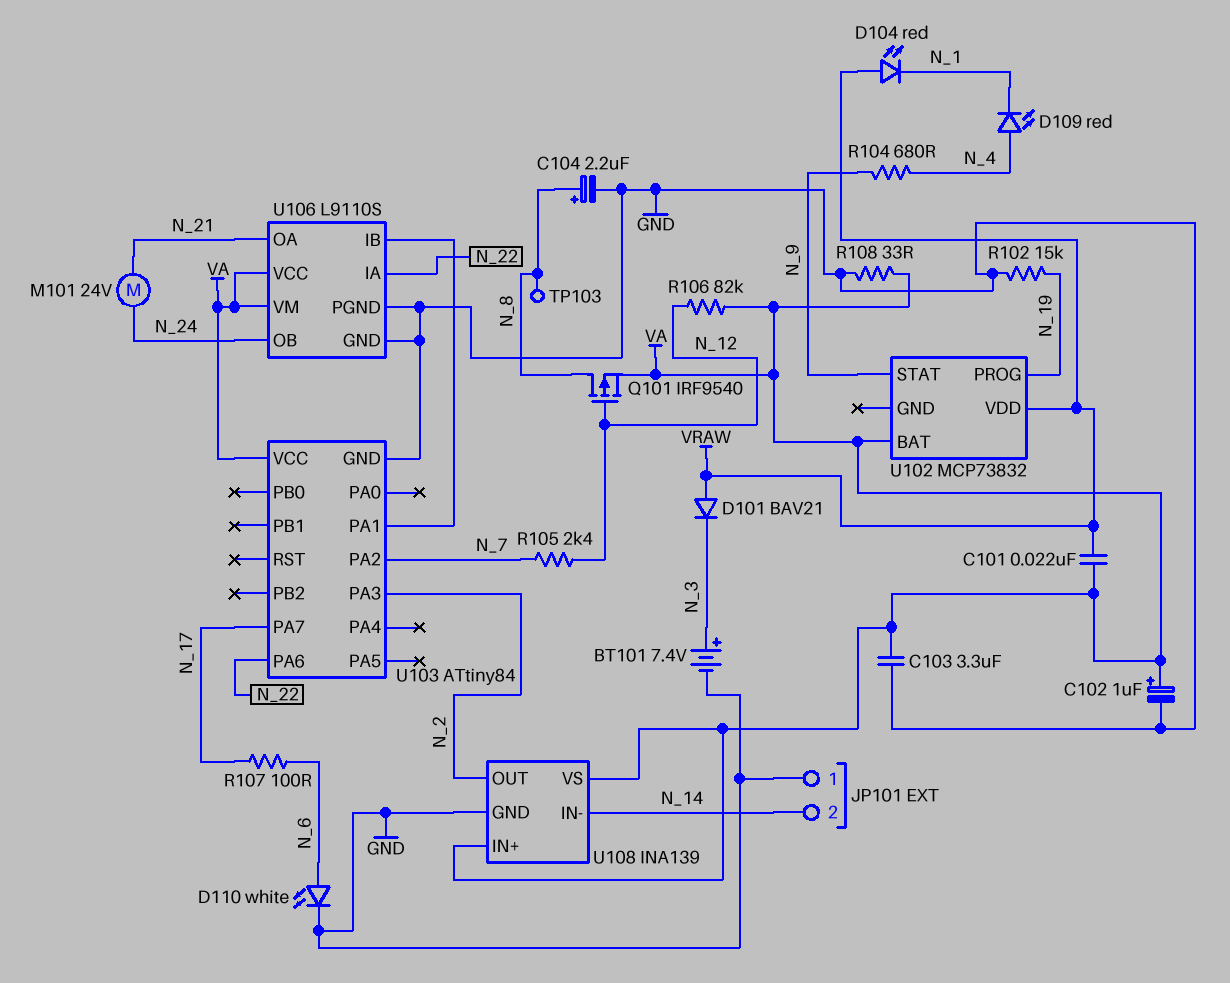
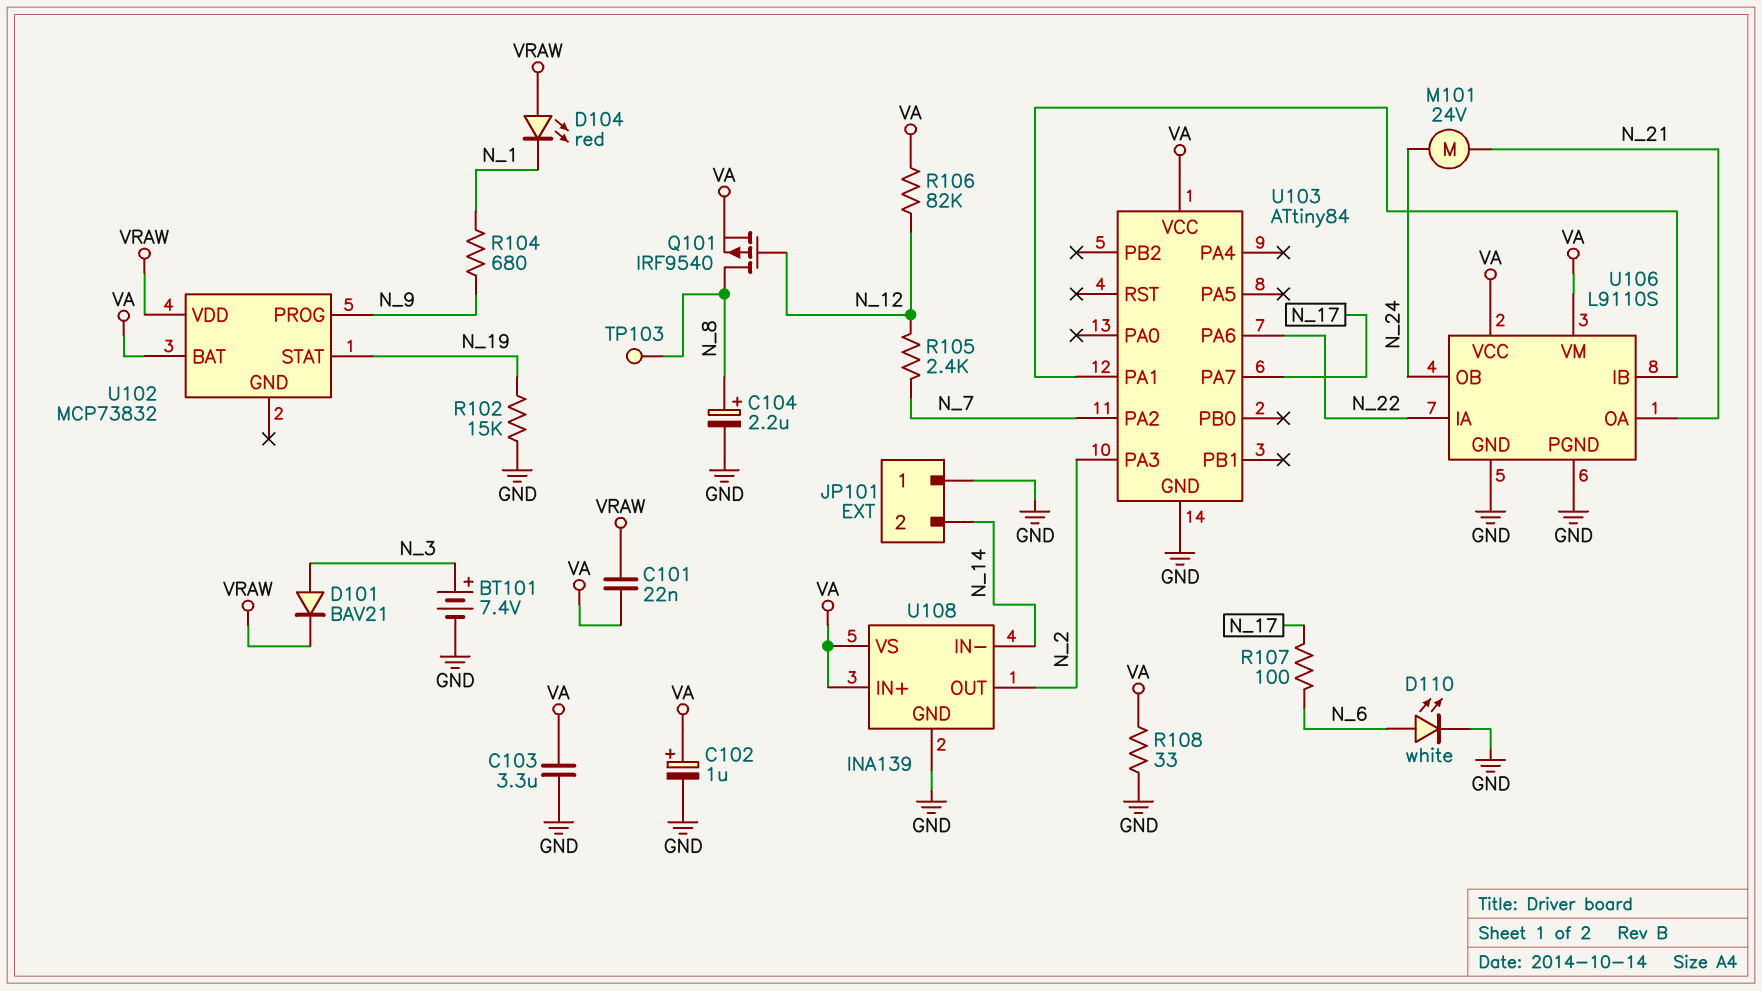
D101: diode BAV21 (A VRAW, K N_3) -> diode BAV21 (A N_3, K VRAW)
D109: LED red (A N_4, K N_1) -> none
R104: 680 (N_4, N_9) -> 680 (N_1, N_9)
U102 pin PROG: N_19 -> N_9
U102 pin STAT: N_9 -> N_19

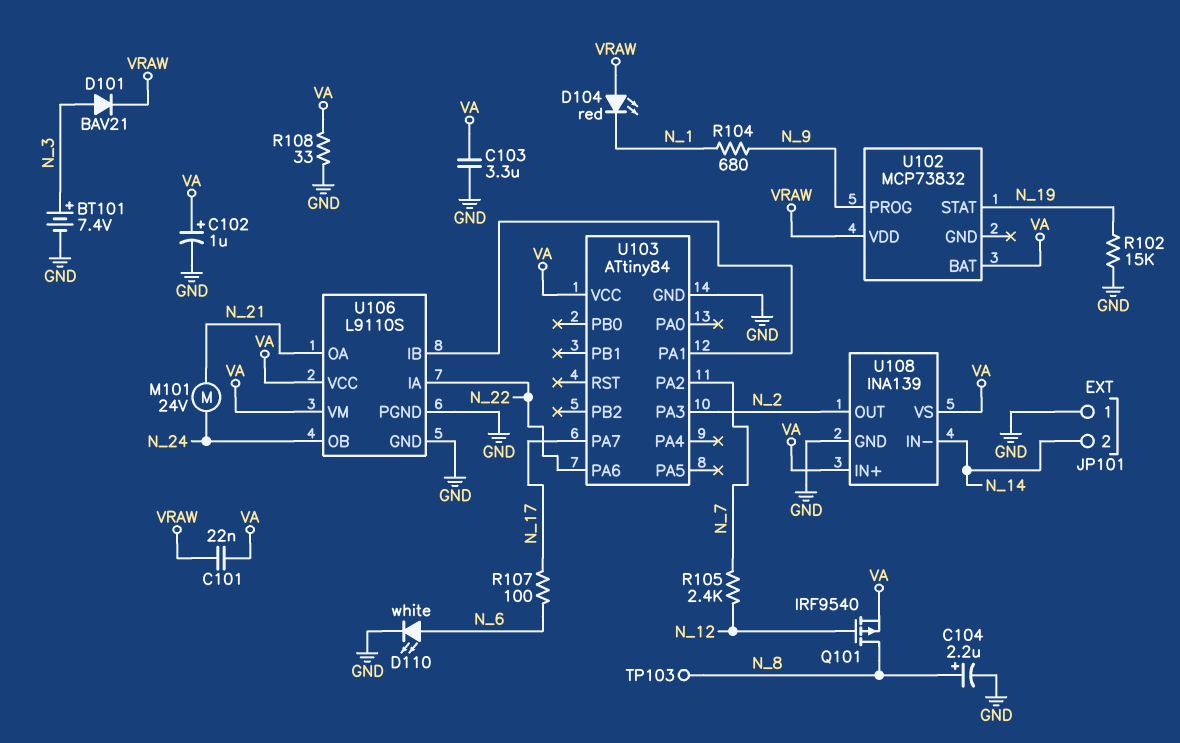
R106: 82k (N_12, VA) -> none

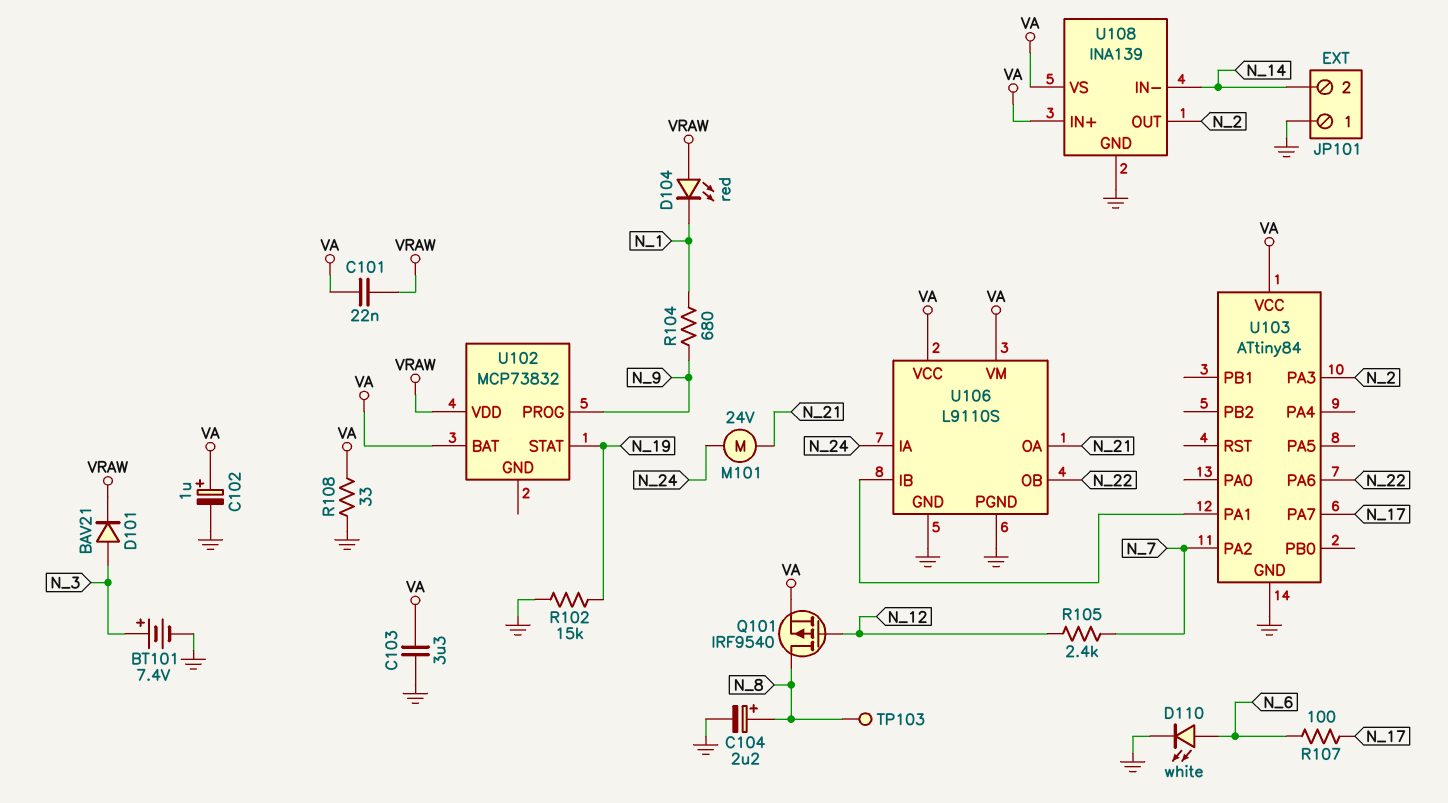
U106 pin IA: N_22 -> N_24
U106 pin OB: N_24 -> N_22

